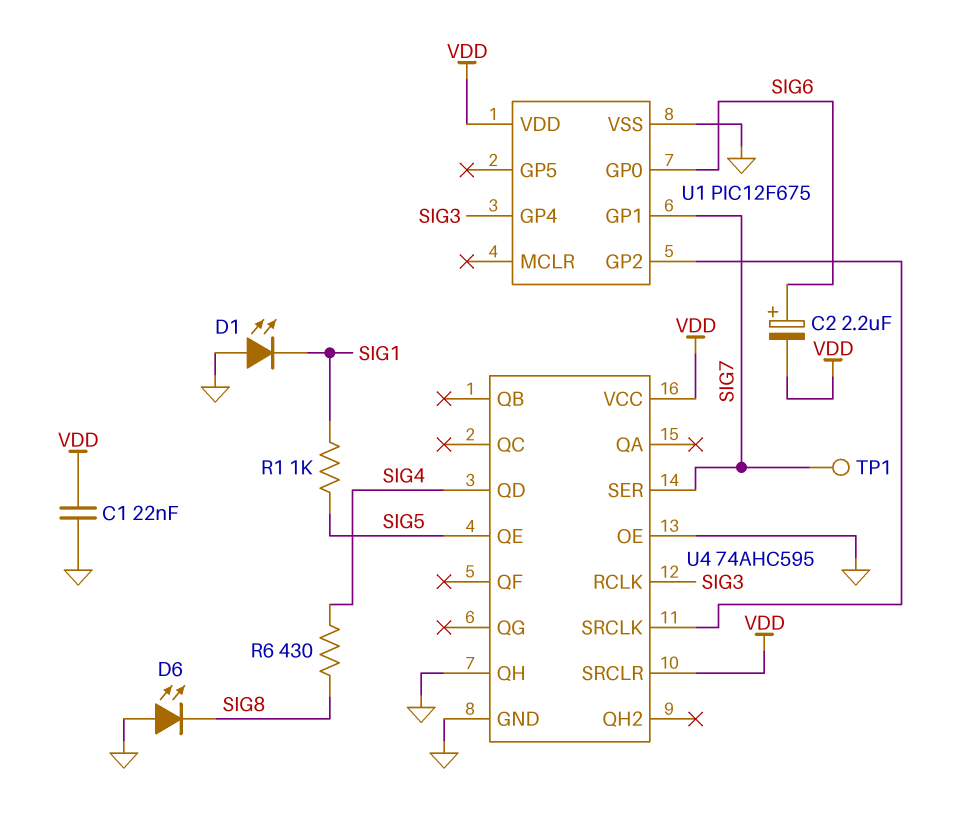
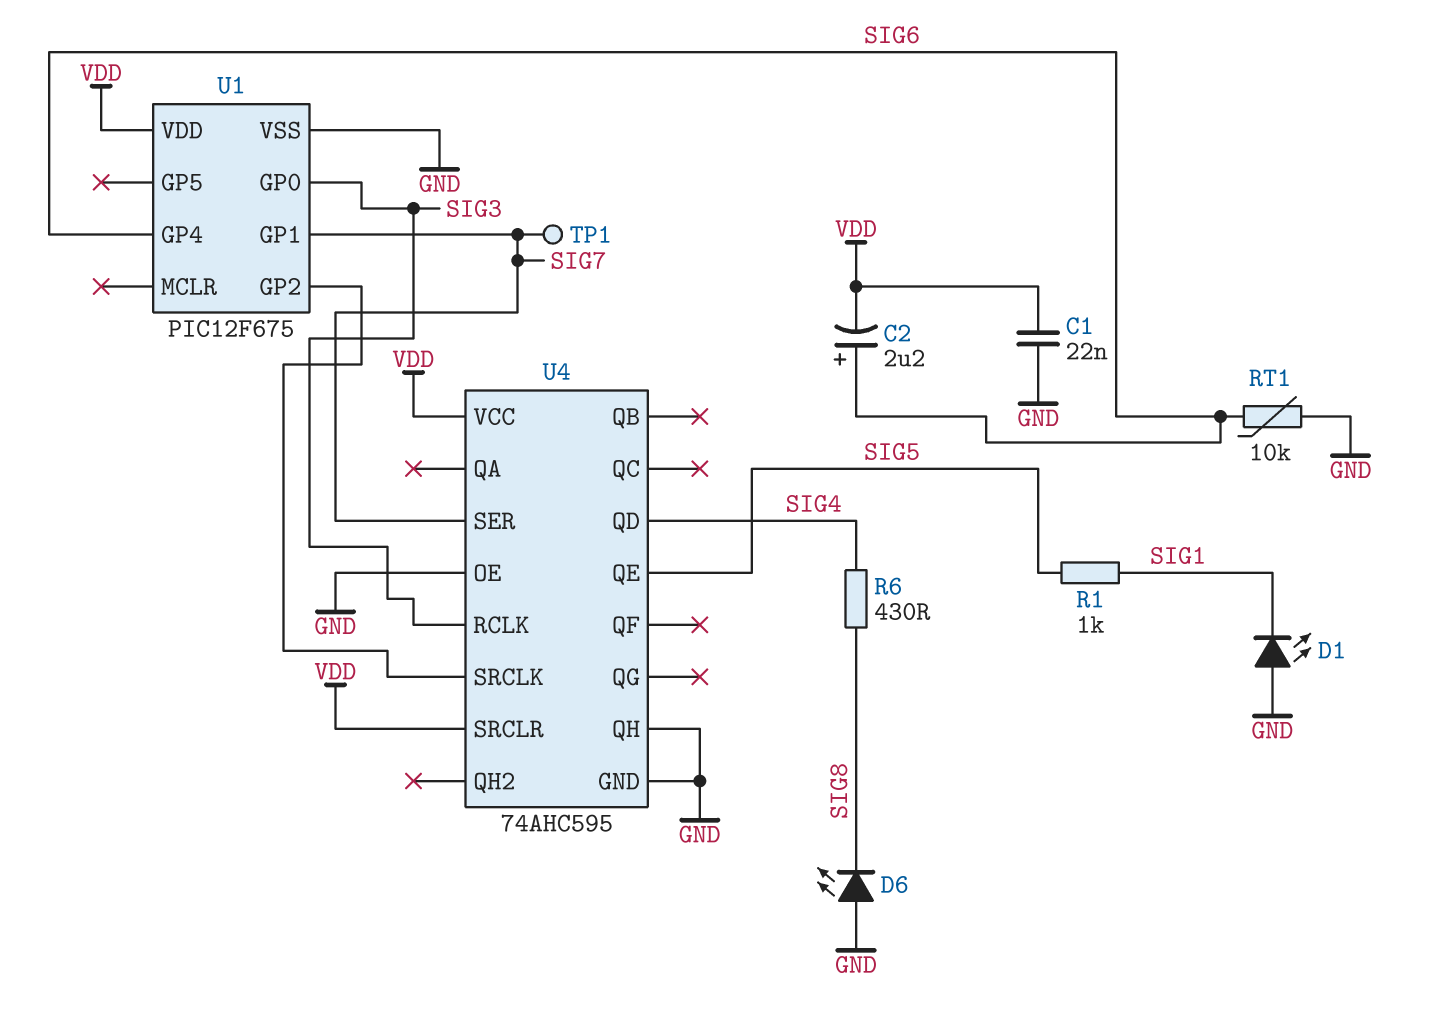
RT1: none -> 10k (GND, SIG6)
U1 pin GP0: SIG6 -> SIG3
U1 pin GP4: SIG3 -> SIG6

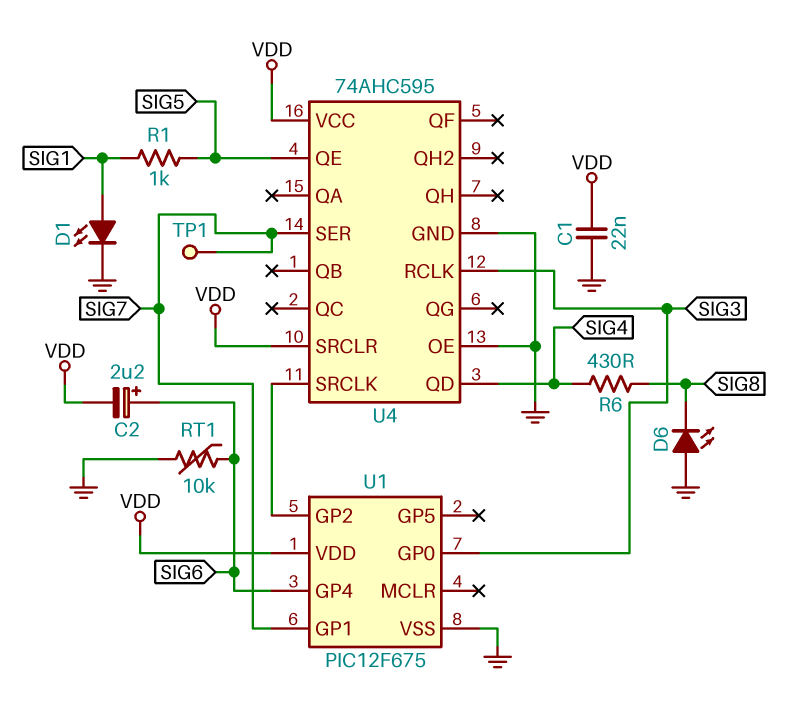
D1: LED (A GND, K SIG1) -> LED (A SIG1, K GND)
U4 pin QH: GND -> none

